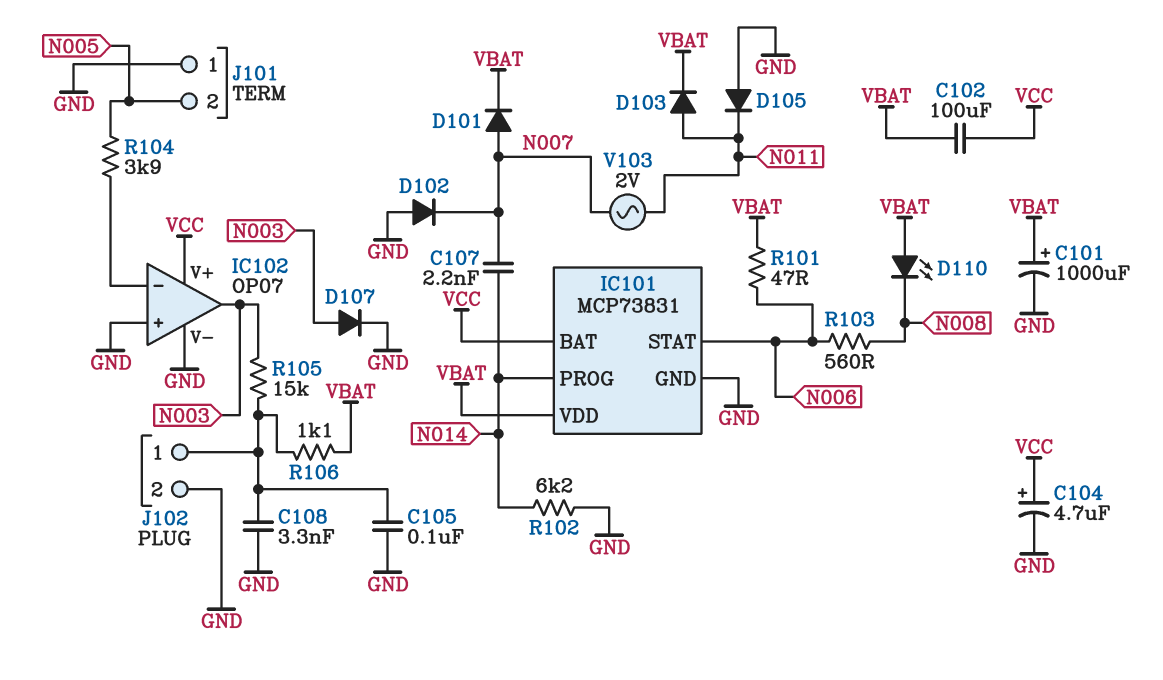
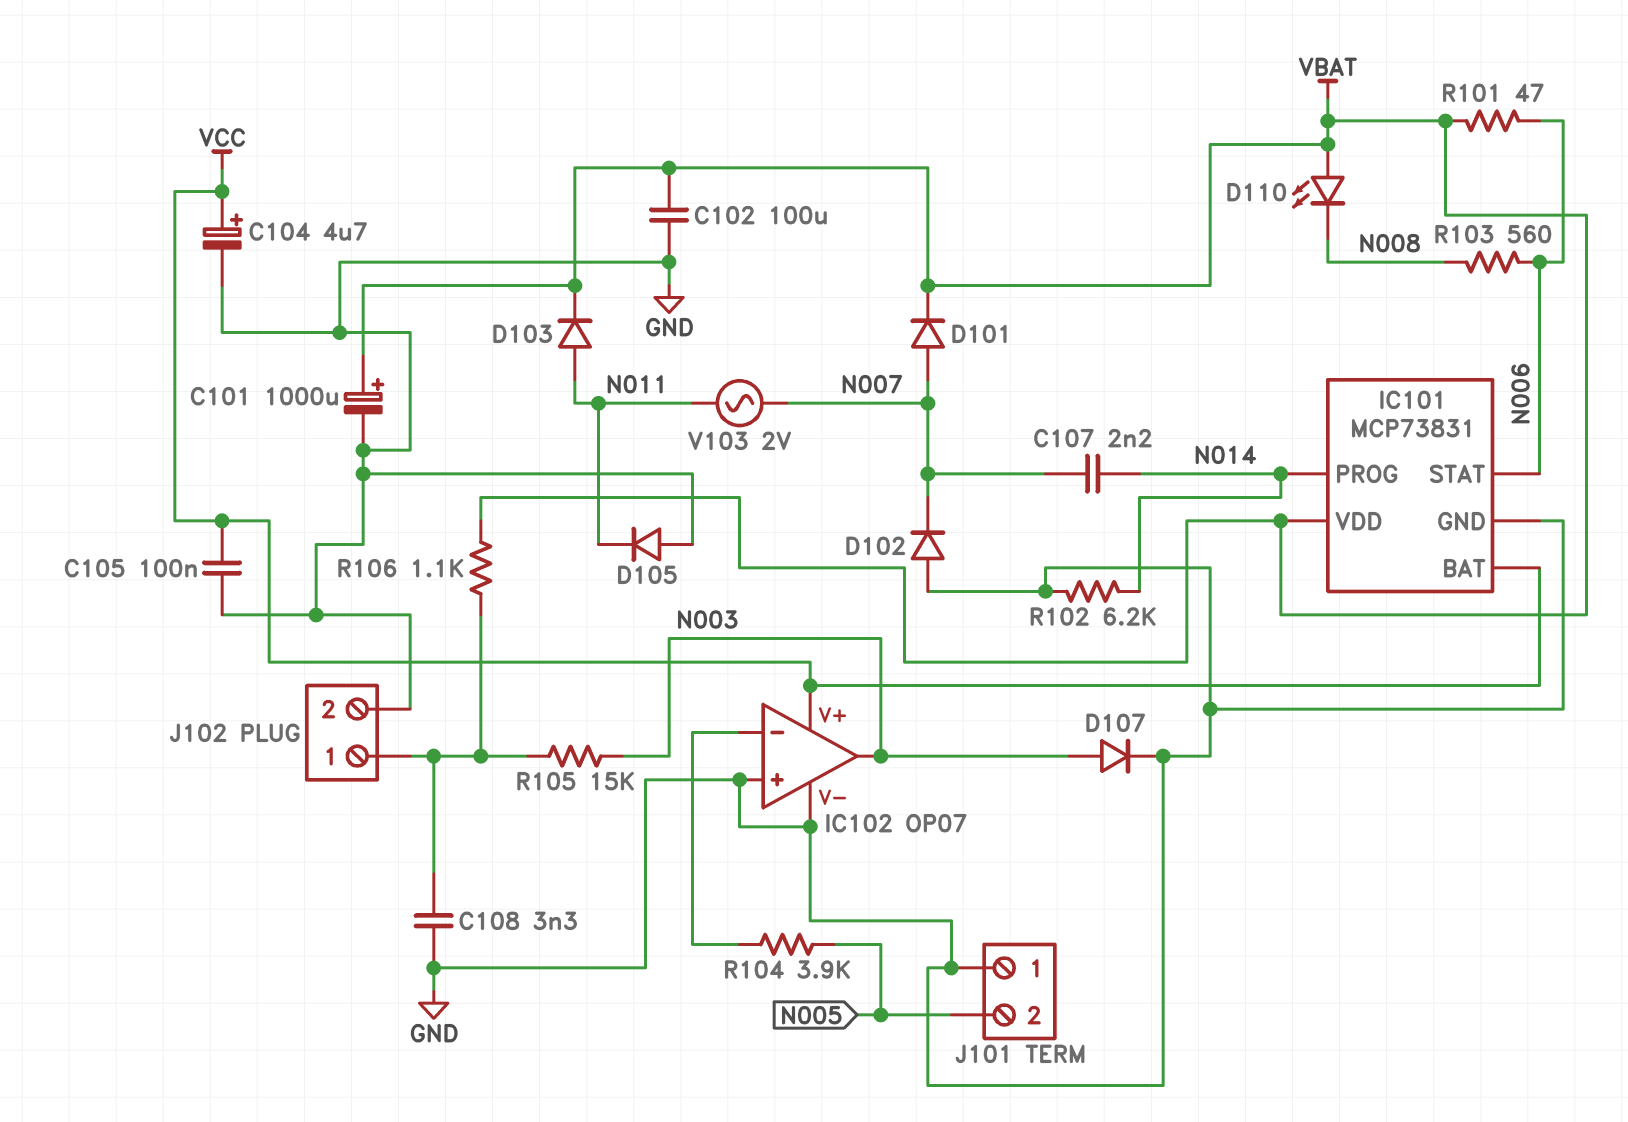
C102: 100uF (VBAT, VCC) -> 100uF (GND, VBAT)
C105: 100nF (GND, J102/1) -> 100nF (GND, VCC)

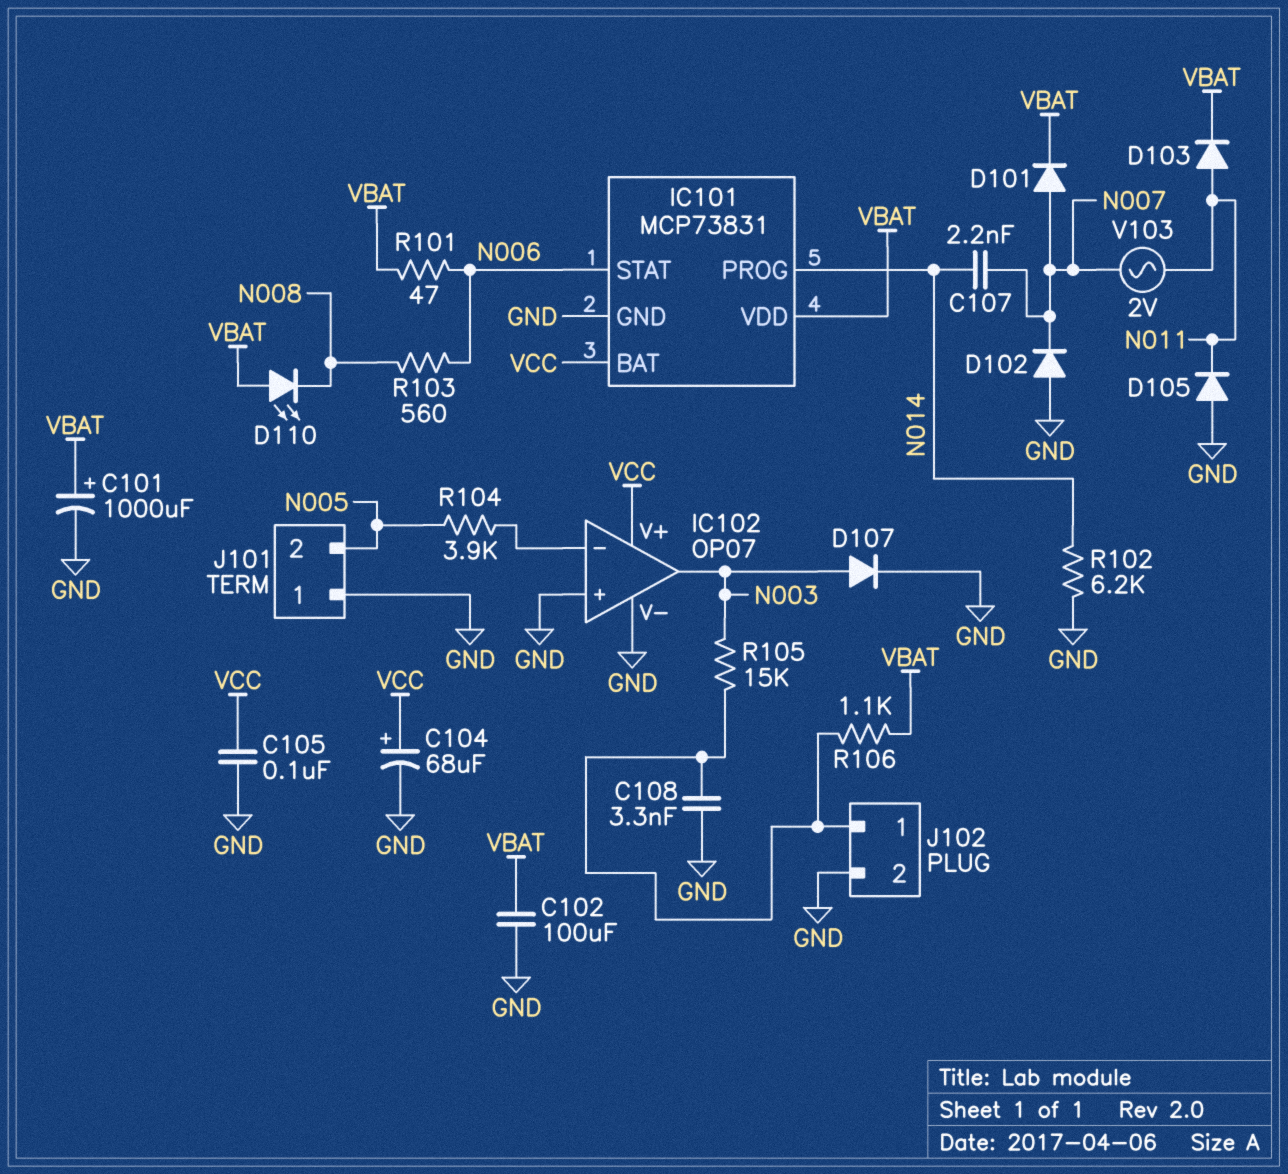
C104: 4.7uF (plus VCC, minus GND) -> 68uF (plus VCC, minus GND)

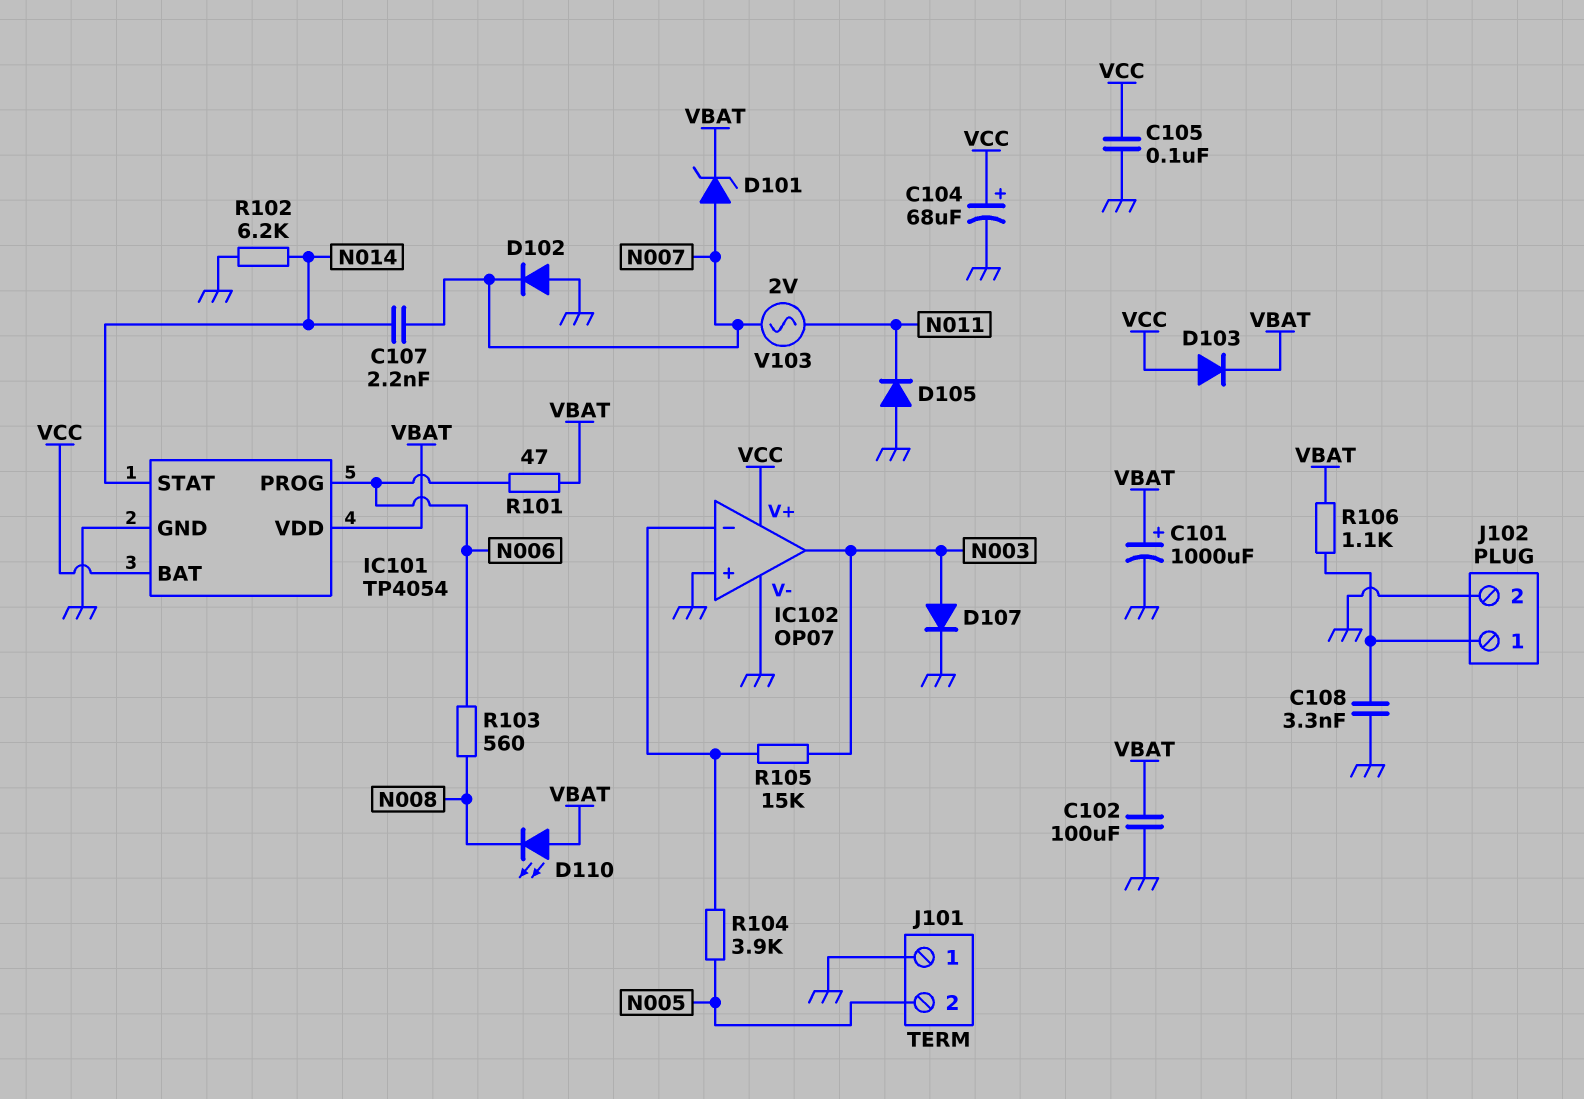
D101: diode (A N007, K VBAT) -> zener (A N007, K VBAT)
D103: diode (A N011, K VBAT) -> diode (A VCC, K VBAT)
IC101: MCP73831 -> TP4054
IC101 pin PROG: N014 -> N006
IC101 pin STAT: N006 -> N014
R105: 15k (J102/1, N003) -> 15k (IC102/in-, N003)

